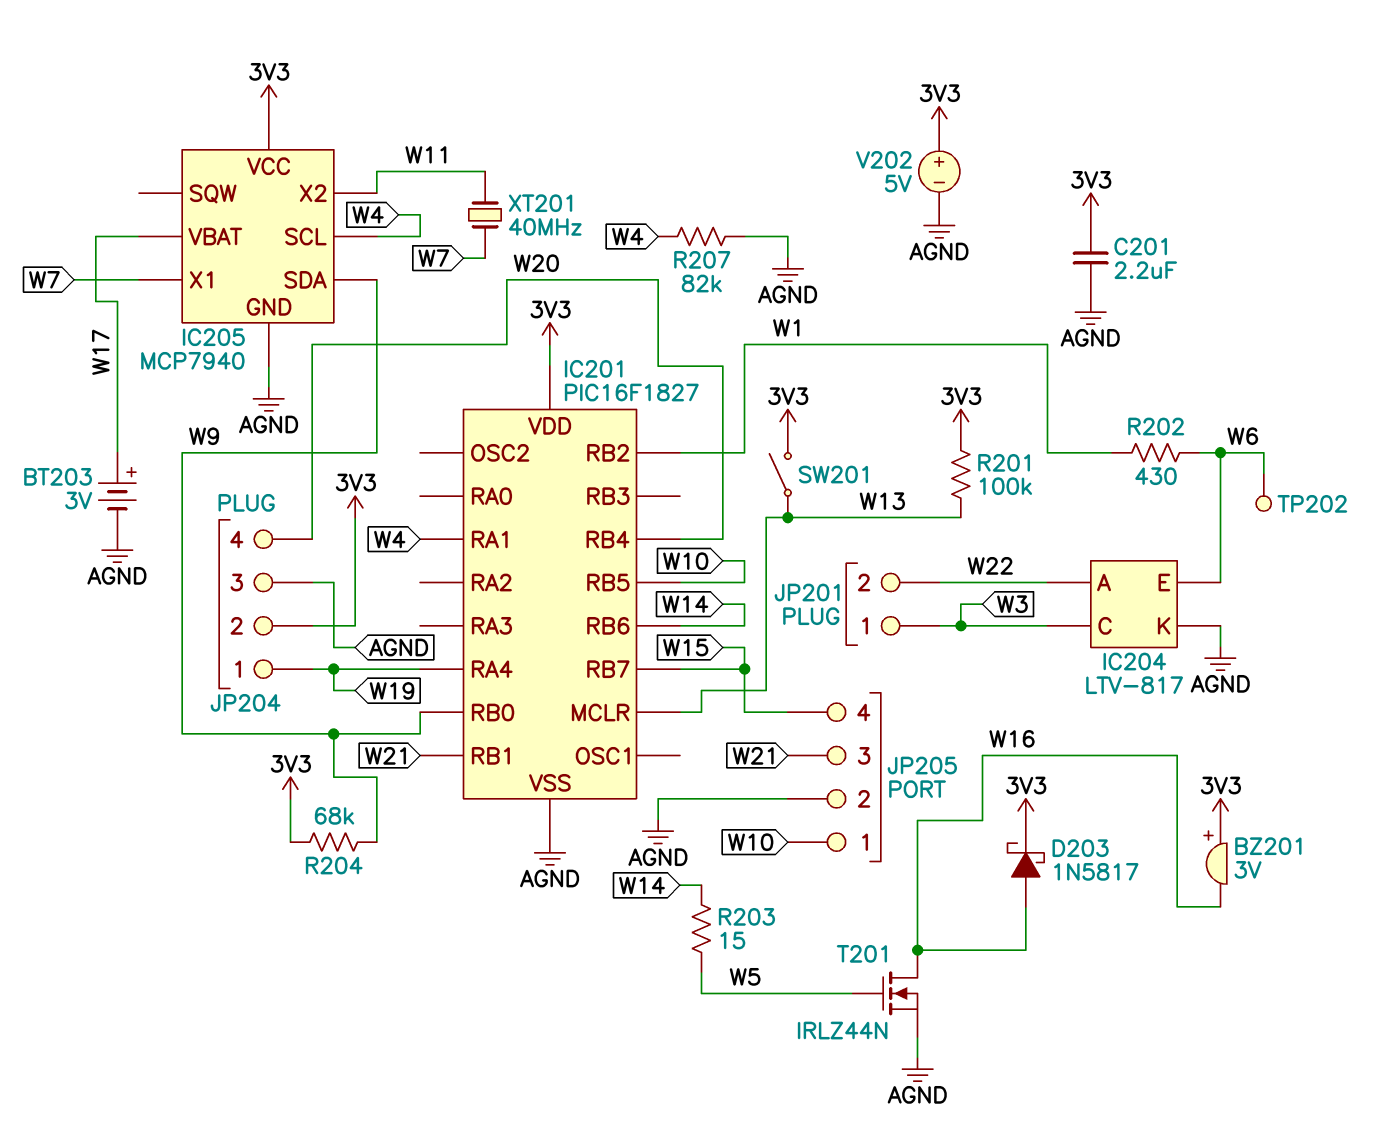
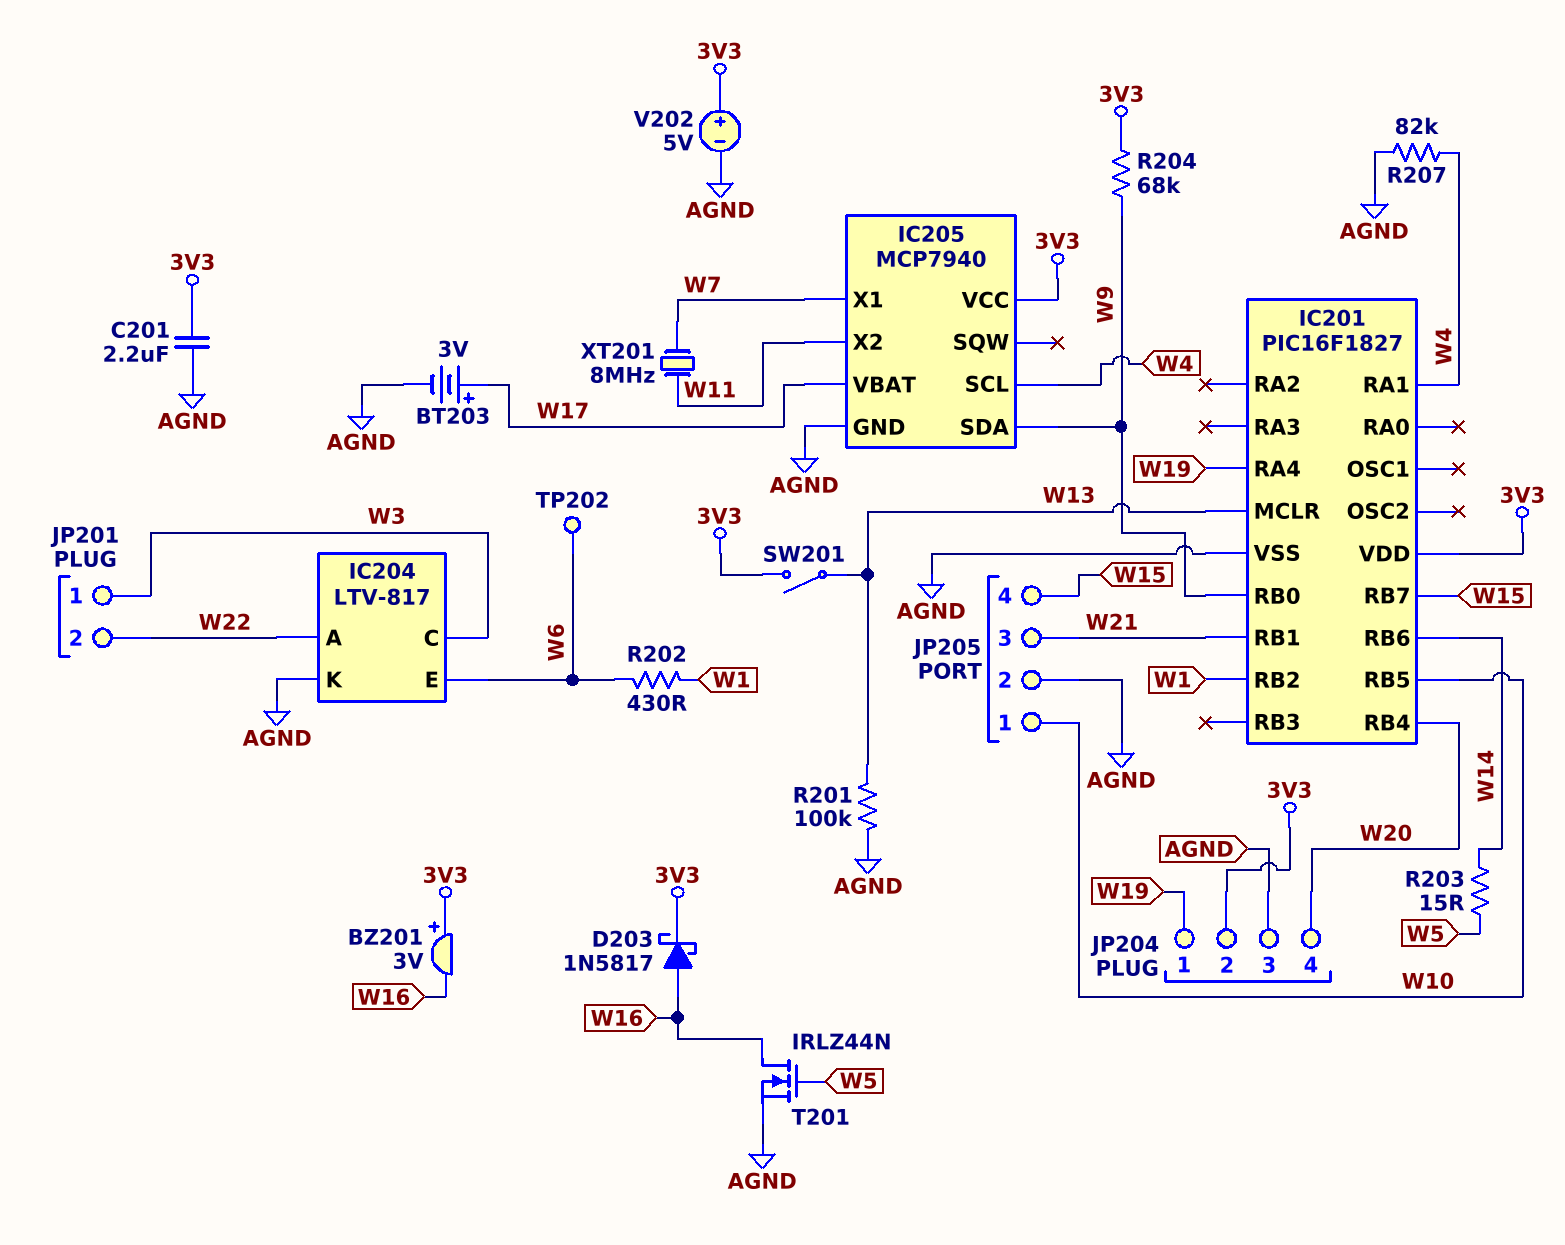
R201: 100k (3V3, W13) -> 100k (AGND, W13)
XT201: 40MHz (W7, W11) -> 8MHz (W7, W11)

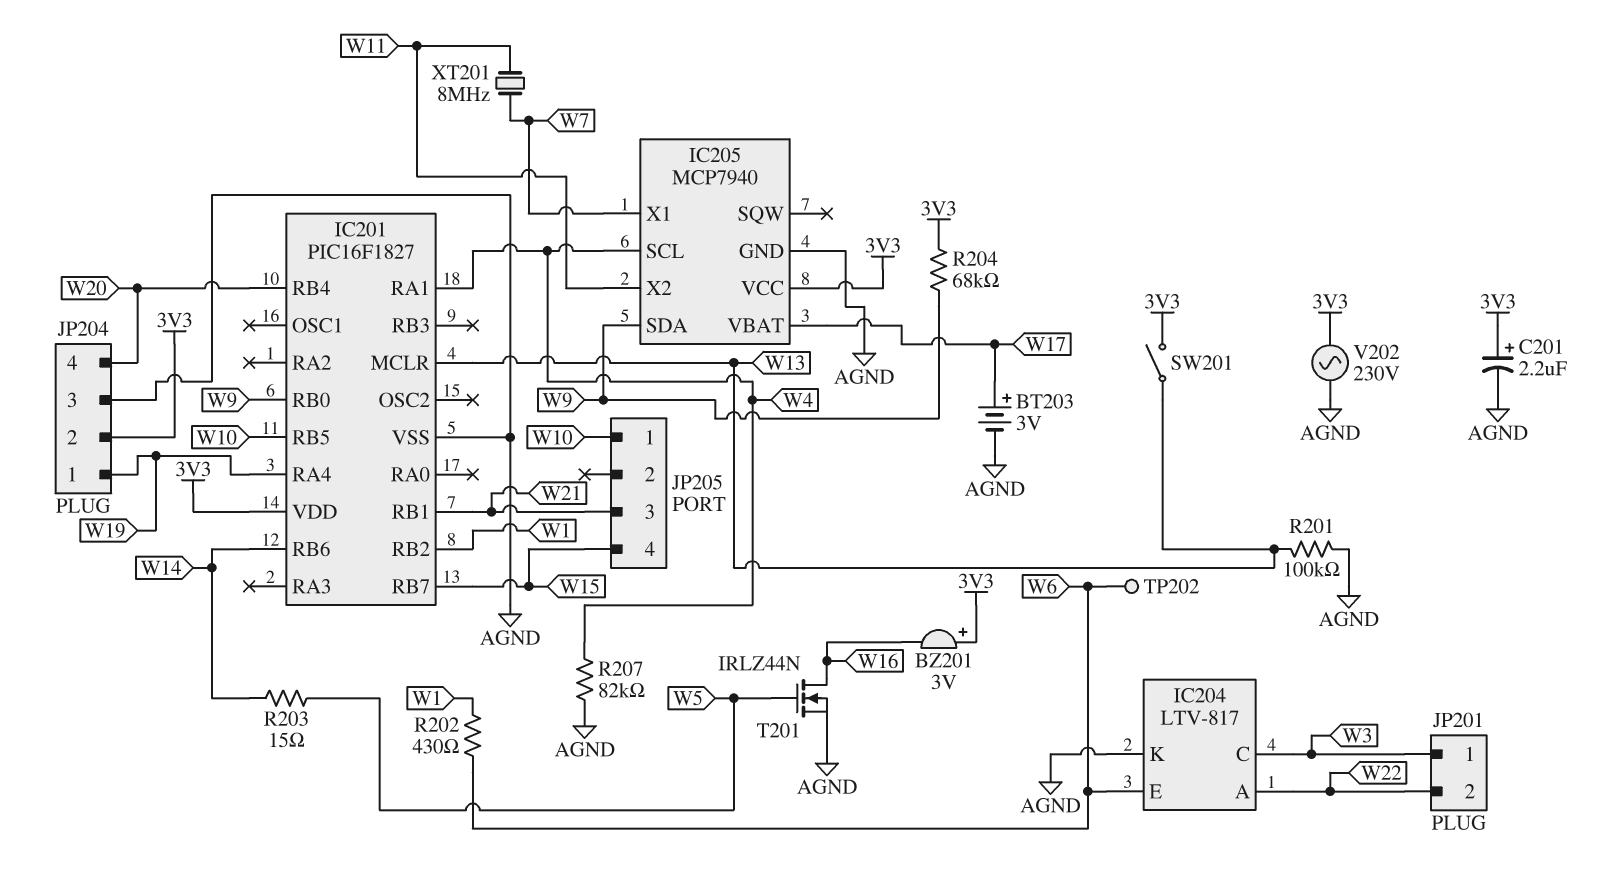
C201: 2.2uF (3V3, AGND) -> 2.2uF (plus 3V3, minus AGND)
D203: schottky 1N5817 (A W16, K 3V3) -> none
JP205 pin 2: AGND -> none
V202: 5V (plus 3V3, minus AGND) -> AC 230V (3V3, AGND)

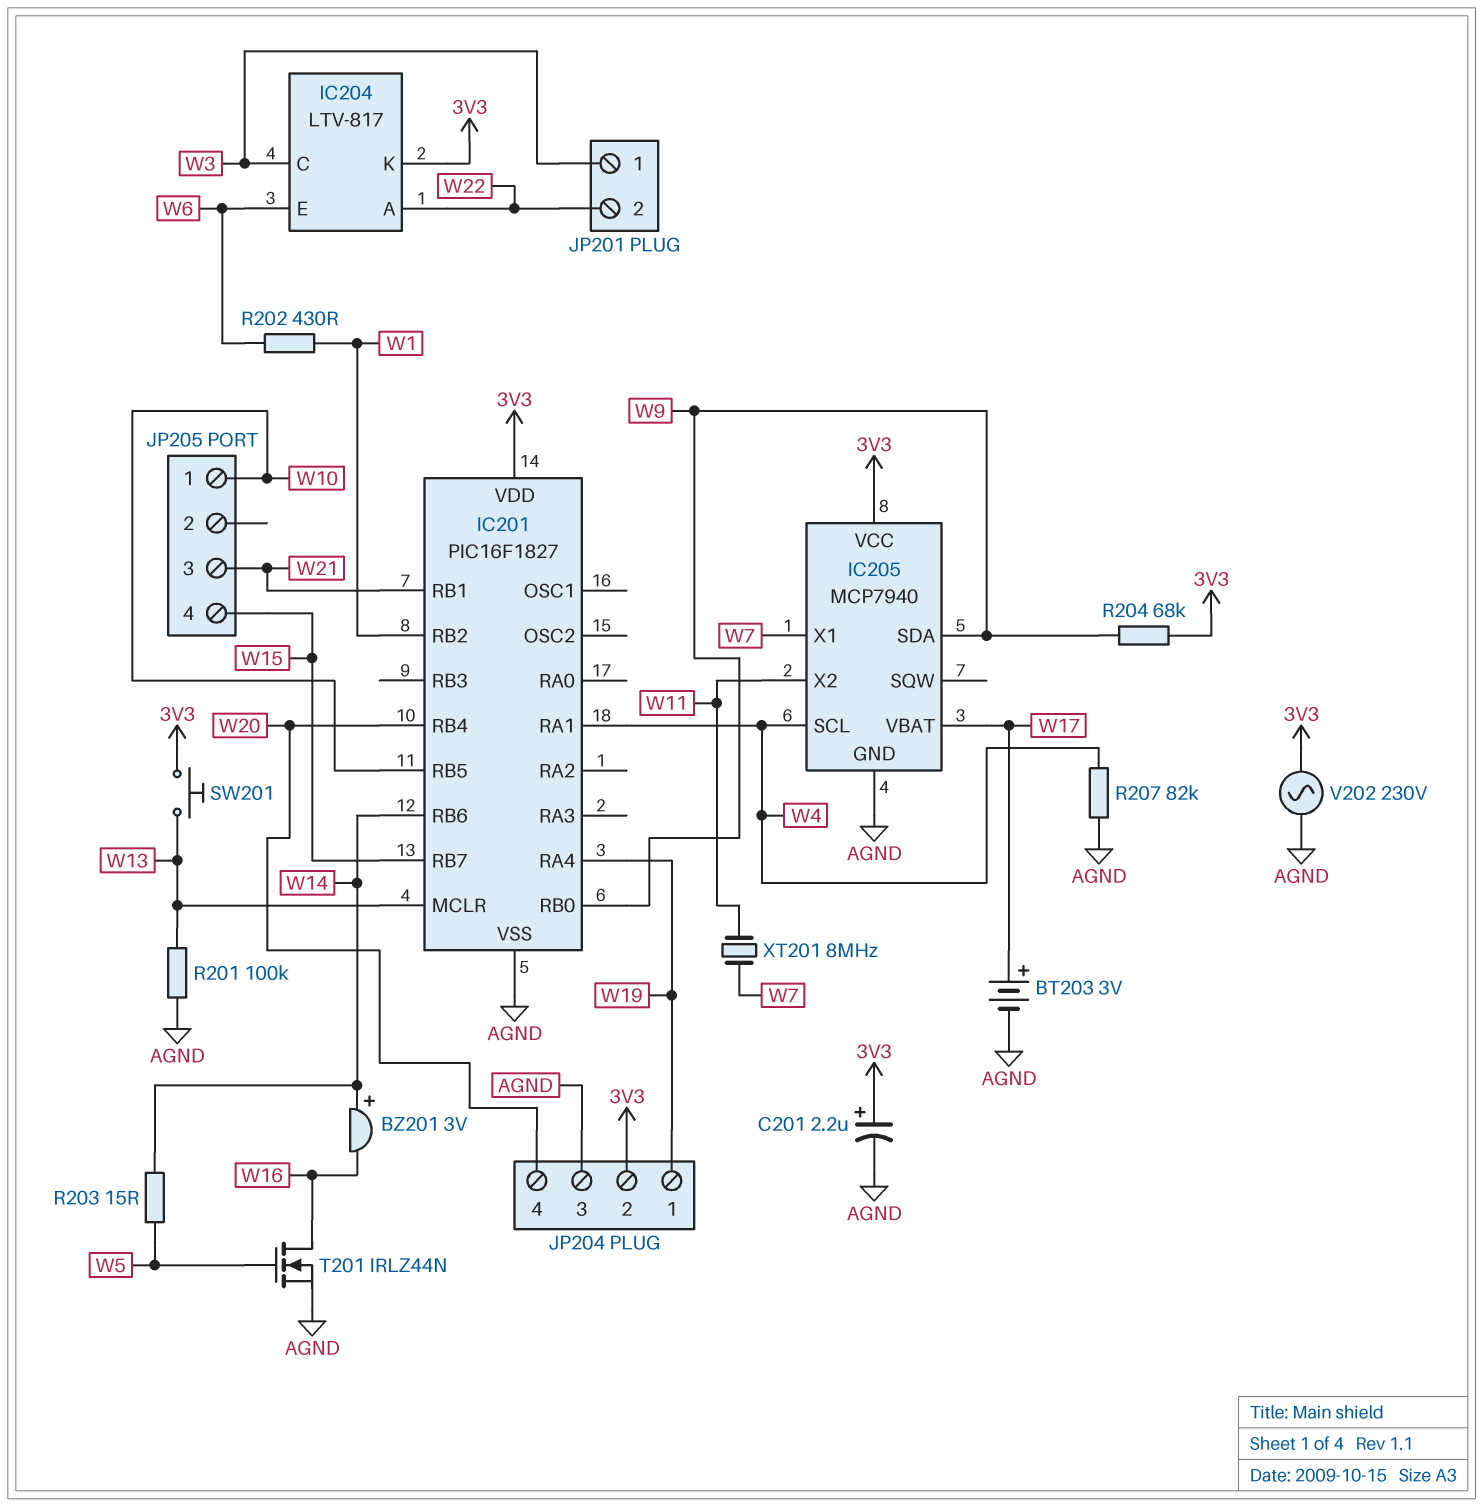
BZ201: buzzer 3V (plus 3V3, minus W16) -> buzzer 3V (plus W14, minus W16)
IC204 pin K: AGND -> 3V3
SW201: switch (3V3, W13) -> button (3V3, W13)
TP202: test point (W6) -> none

